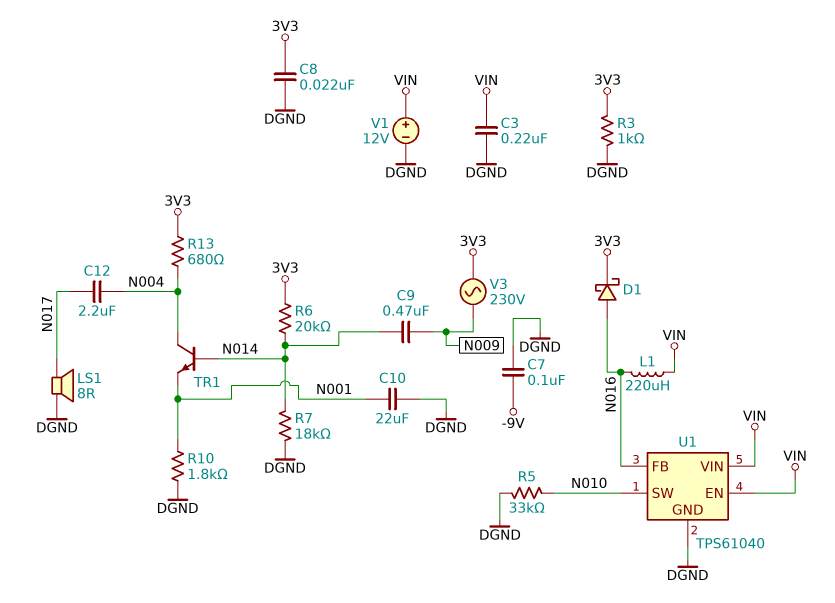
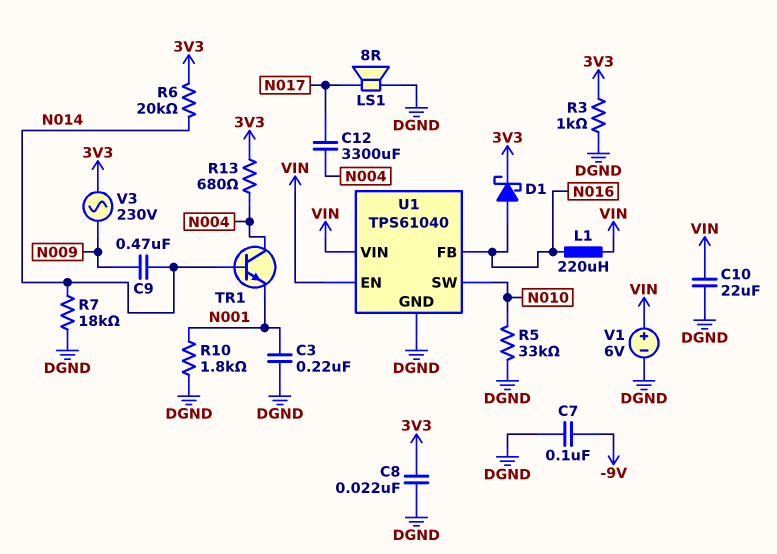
C3: 220nF (DGND, VIN) -> 220nF (DGND, N001)
C10: 22uF (DGND, N001) -> 22uF (DGND, VIN)
C12: 2.2uF (N004, N017) -> 3300uF (N004, N017)
V1: 12V (plus VIN, minus DGND) -> 6V (plus VIN, minus DGND)

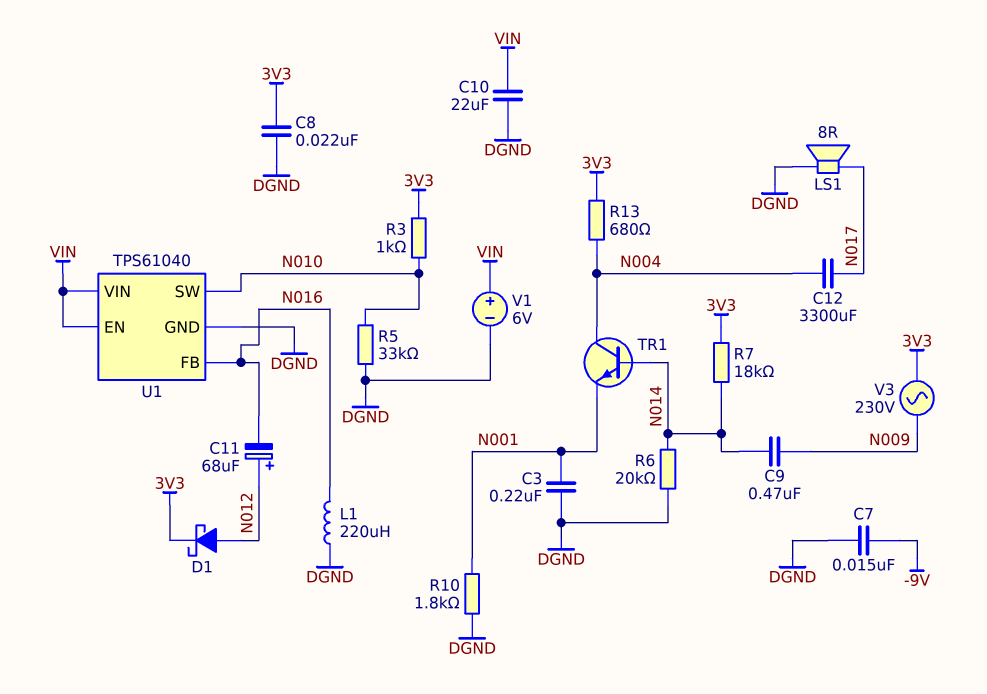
C7: 100nF (-9V, DGND) -> 15nF (-9V, DGND)
C11: none -> 68uF (plus N012, minus N016)
D1: schottky (A N016, K 3V3) -> schottky (A N012, K 3V3)
L1: 220uH (N016, VIN) -> 220uH (DGND, N016)
R3: 1k (3V3, DGND) -> 1k (3V3, N010)
R6: 20k (3V3, N014) -> 20k (DGND, N014)
R7: 18k (DGND, N014) -> 18k (3V3, N014)

